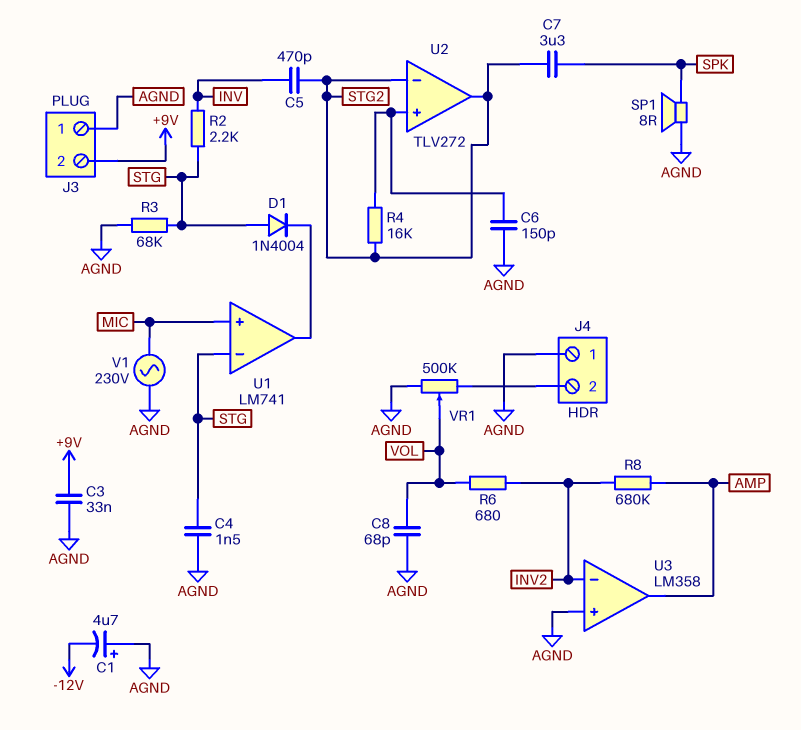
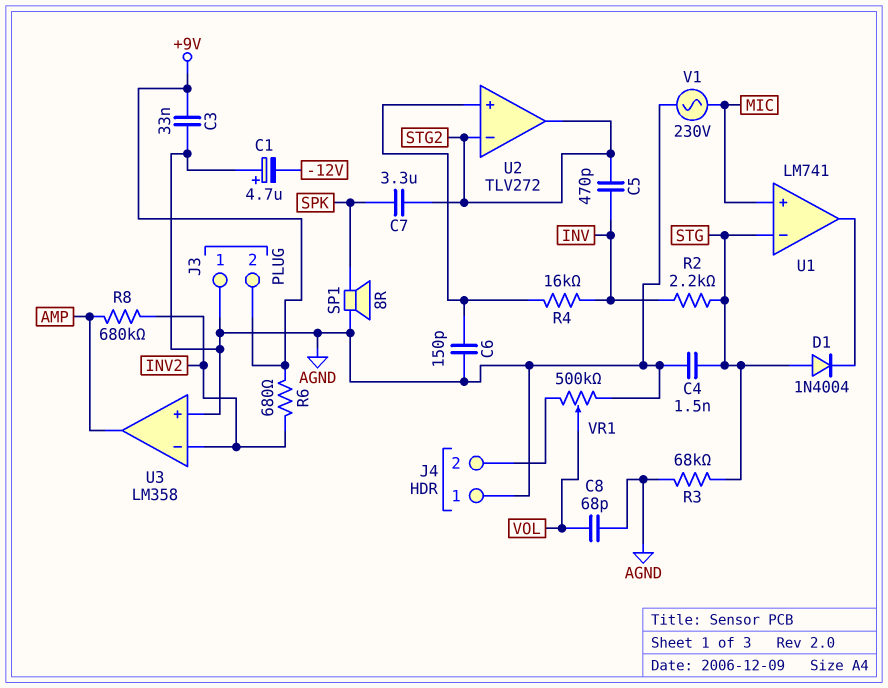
R4: 16k (STG2, U2/in+) -> 16k (INV, U2/in+)
R6: 680 (INV2, VOL) -> 680 (+9V, INV2)

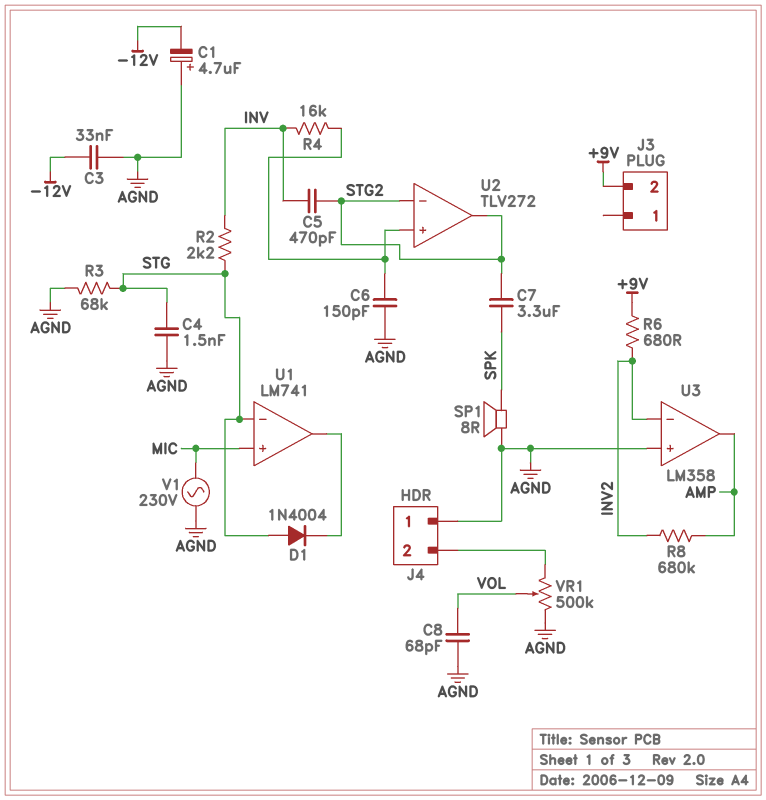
C3: 33nF (+9V, AGND) -> 33nF (-12V, AGND)
J3 pin 1: AGND -> none

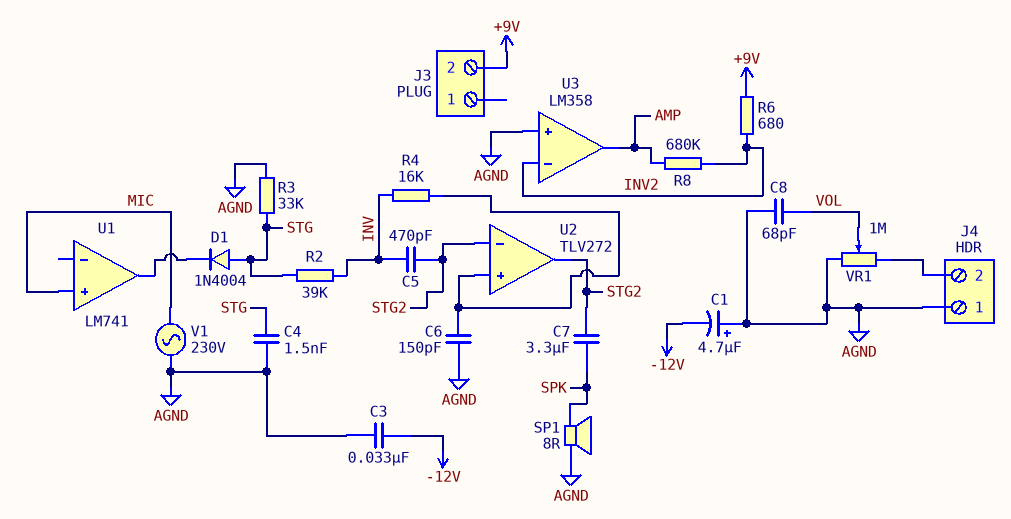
R2: 2.2k (INV, STG) -> 39k (INV, STG)
R3: 68k (AGND, STG) -> 33k (AGND, STG)
U1 pin in-: STG -> none
VR1: 500k (AGND, J4/2, wiper VOL) -> 1M (AGND, J4/2, wiper VOL)

